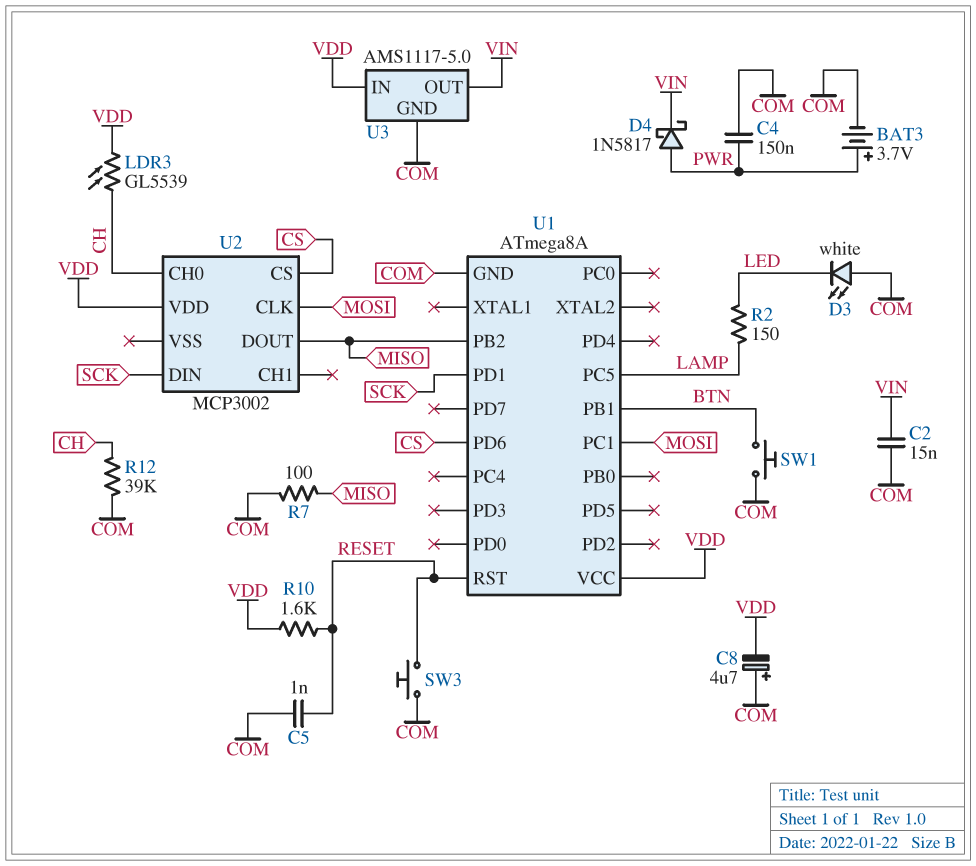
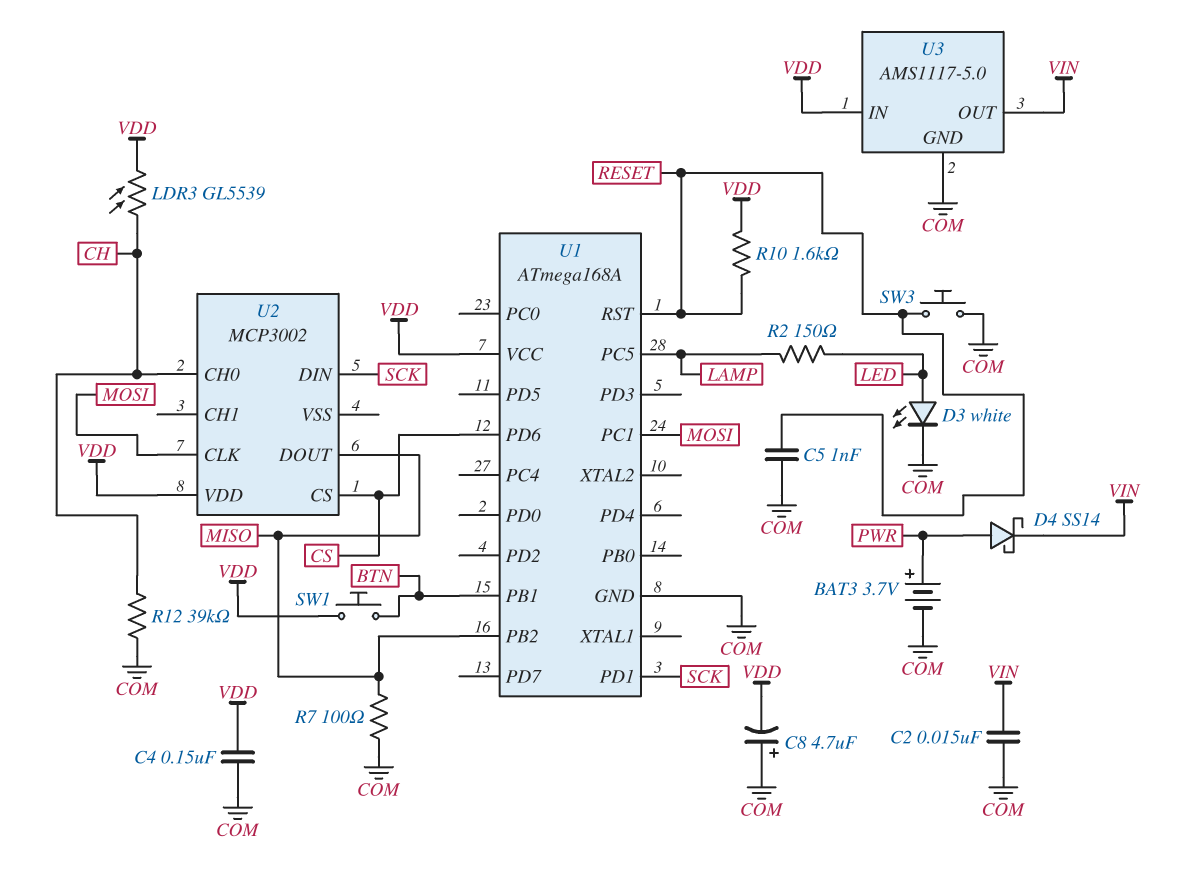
C4: 150nF (COM, PWR) -> 150nF (COM, VDD)
D3: LED white (A COM, K LED) -> LED white (A LED, K COM)
D4: schottky 1N5817 (A PWR, K VIN) -> schottky SS14 (A PWR, K VIN)
SW1: button (BTN, COM) -> button (BTN, VDD)
U1: ATmega8A -> ATmega168A

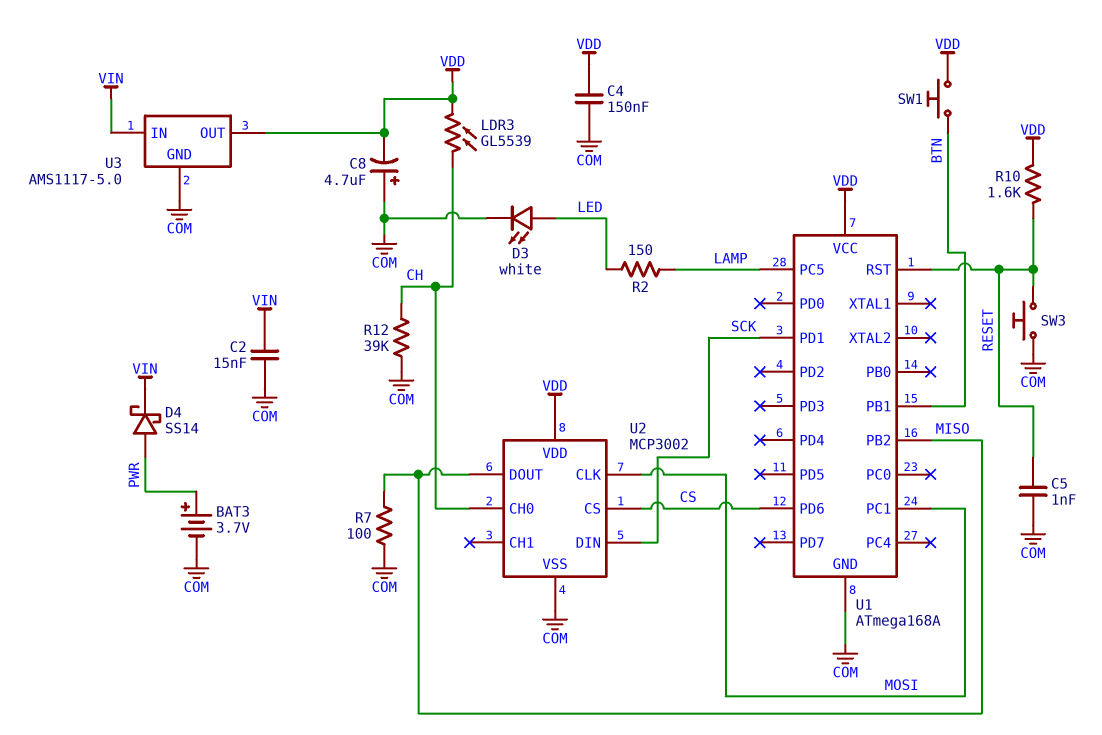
U2 pin VSS: none -> COM
U3 pin IN: VDD -> VIN
U3 pin OUT: VIN -> VDD

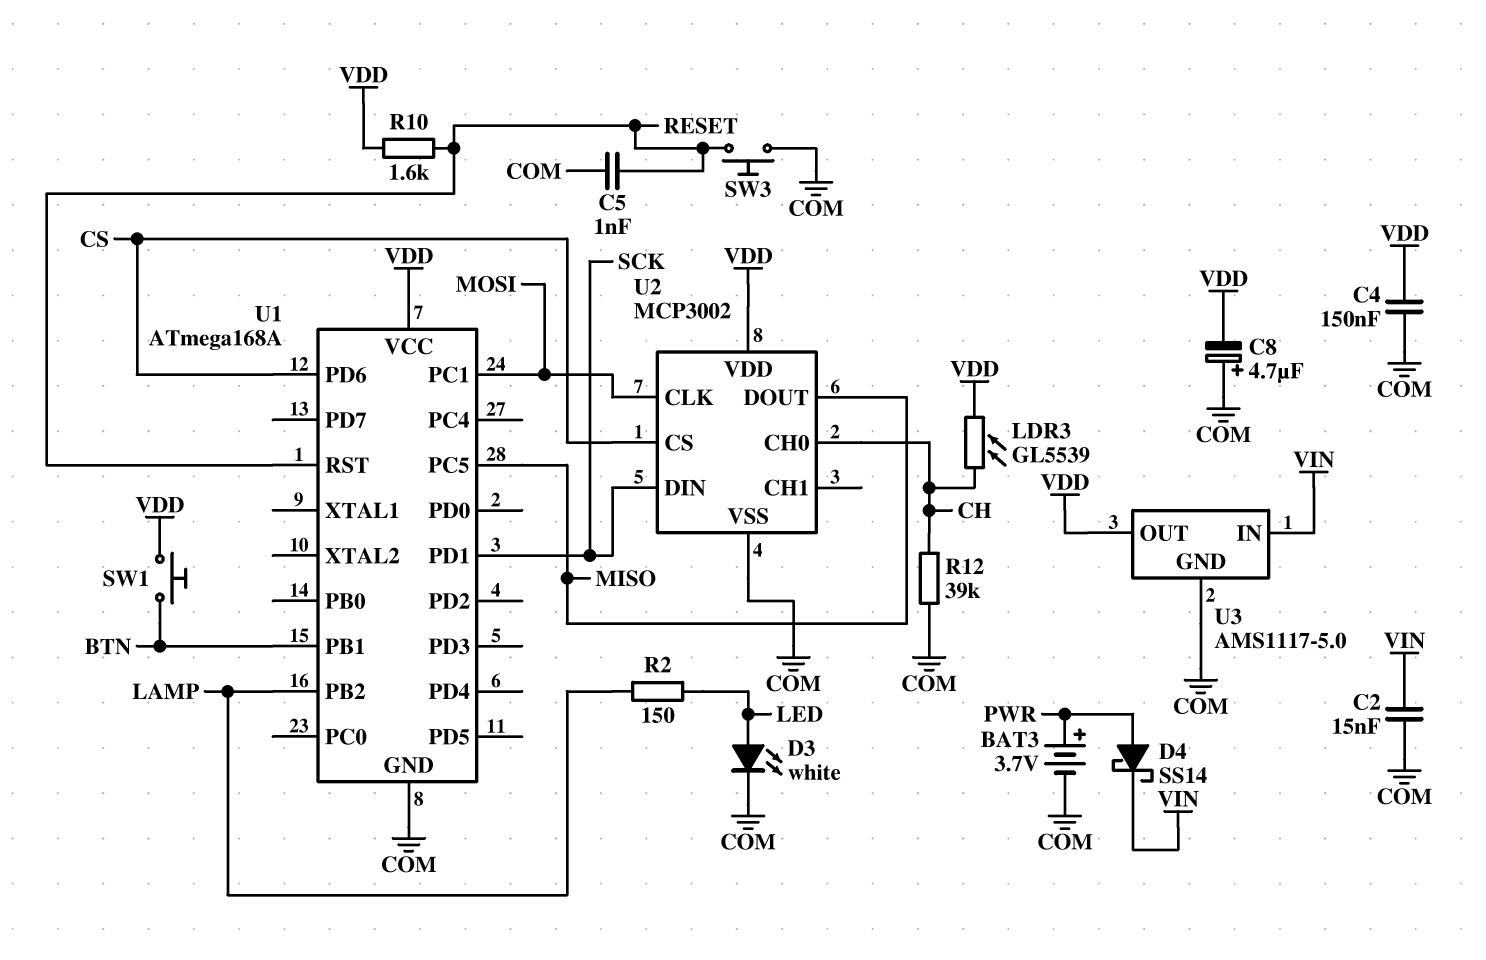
R7: 100 (COM, MISO) -> none
U1 pin PB2: MISO -> LAMP
U1 pin PC5: LAMP -> MISO

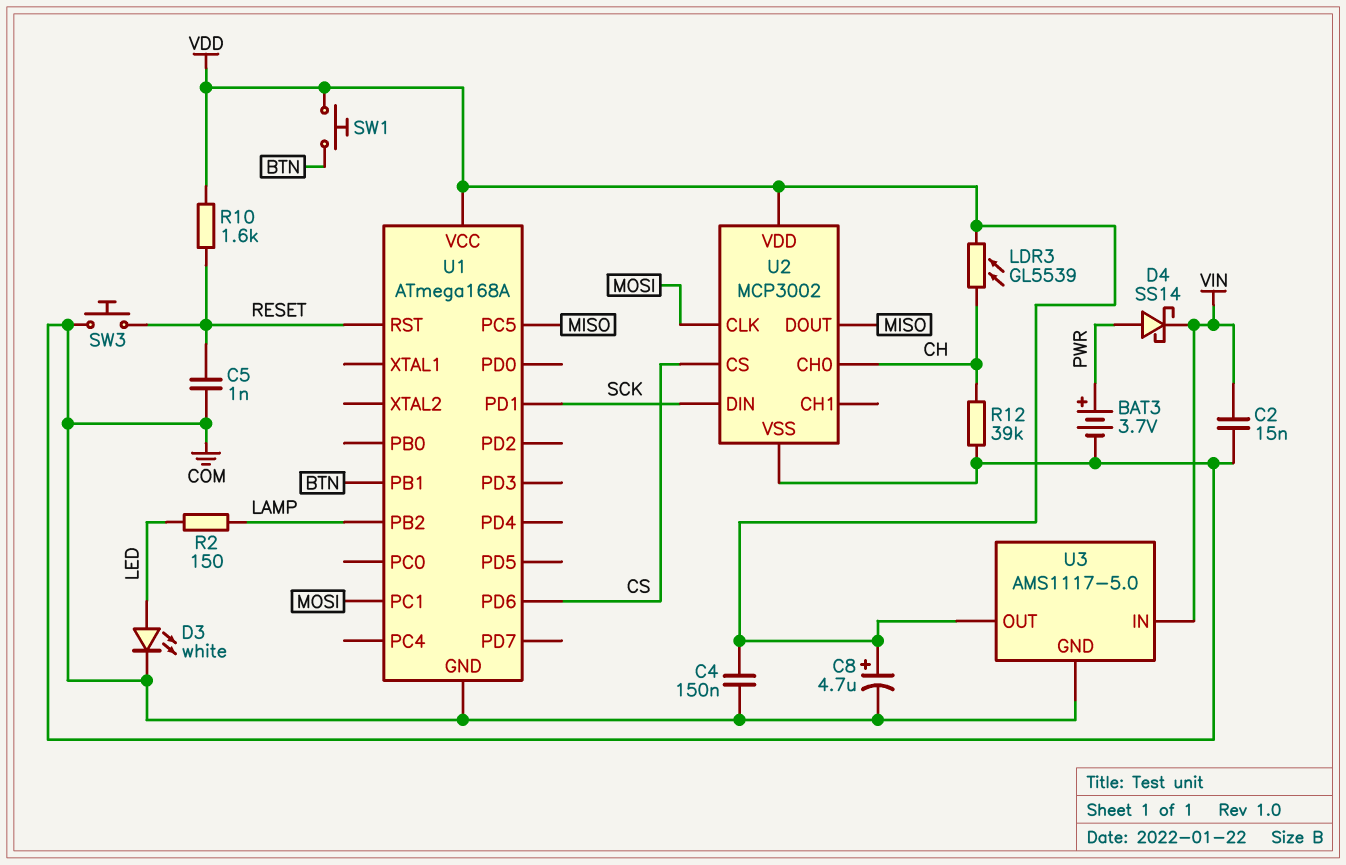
C8: 4.7uF (plus COM, minus VDD) -> 4.7uF (plus VDD, minus COM)

